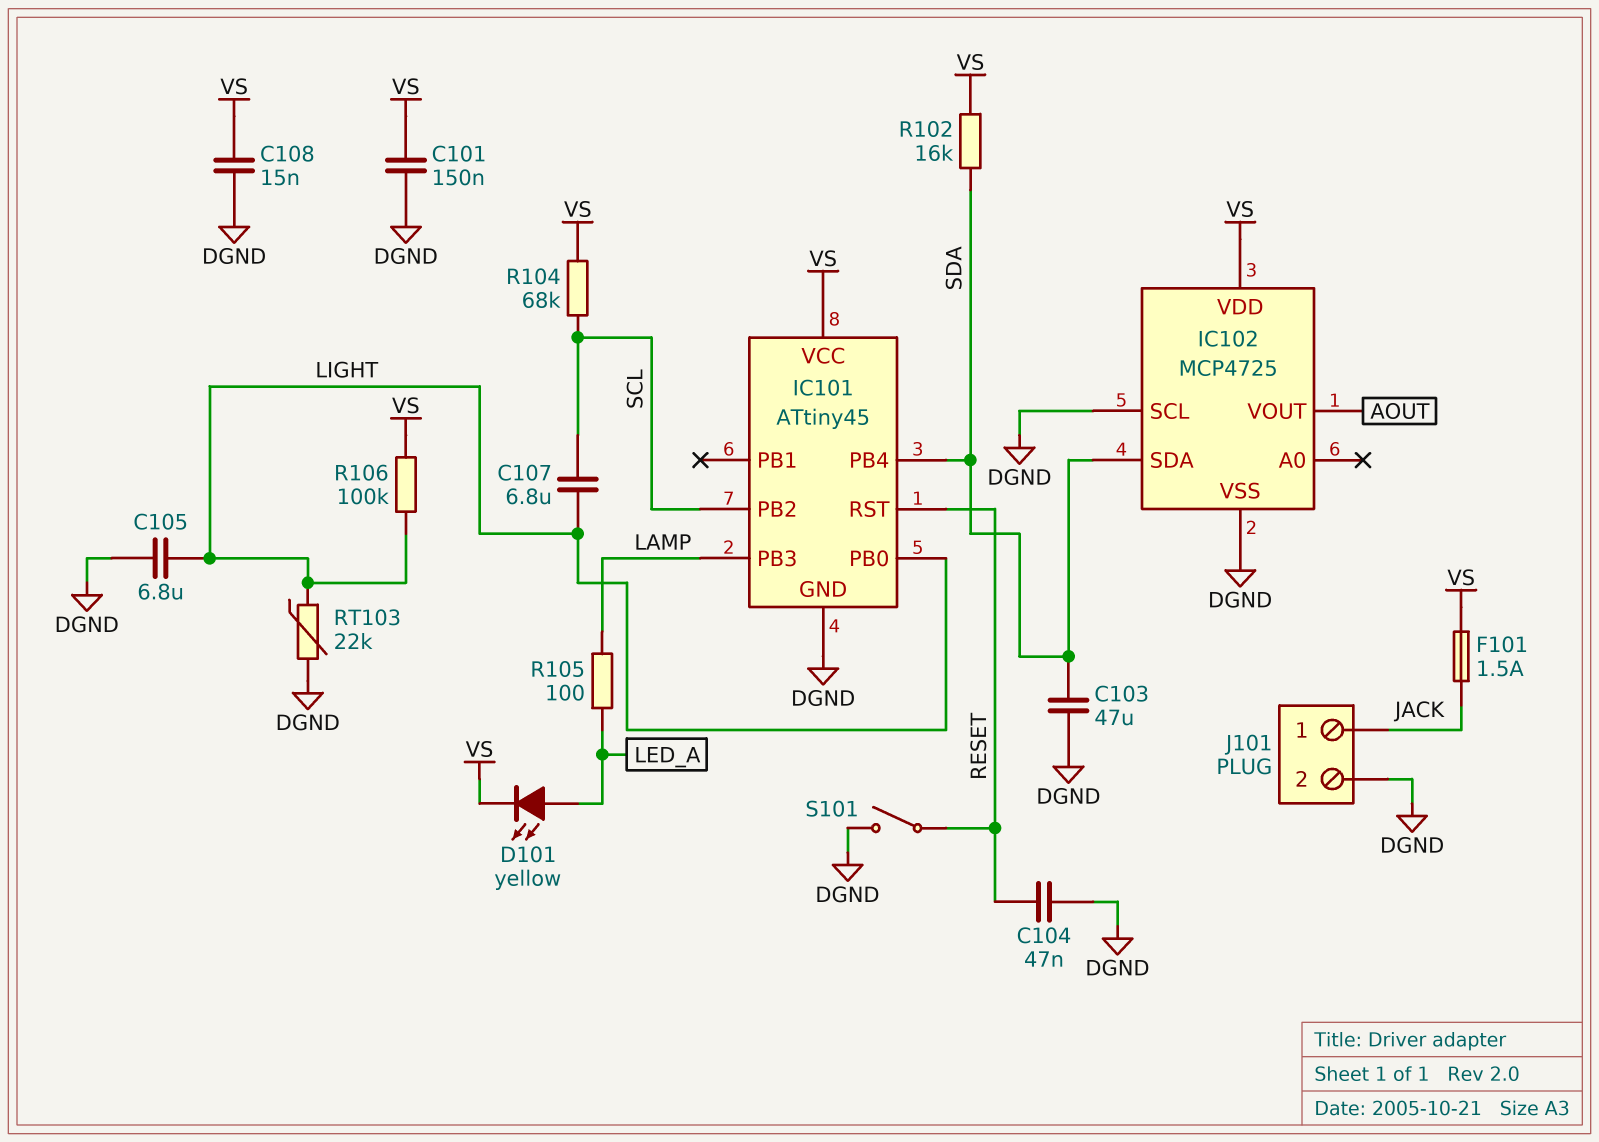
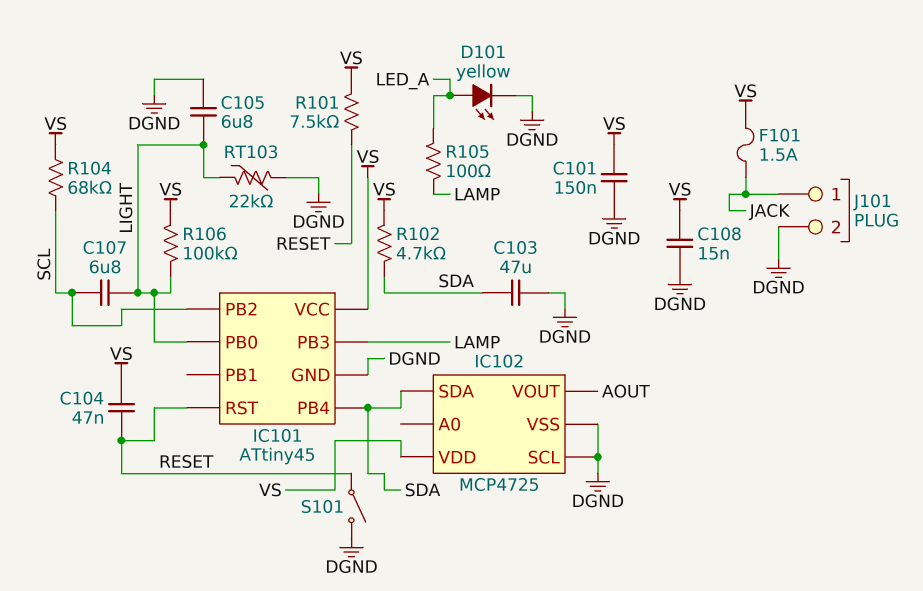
C104: 47nF (DGND, RESET) -> 47nF (RESET, VS)
D101: LED yellow (A LED_A, K VS) -> LED yellow (A LED_A, K DGND)
R101: none -> 7.5k (RESET, VS)
R102: 16k (SDA, VS) -> 4.7k (SDA, VS)

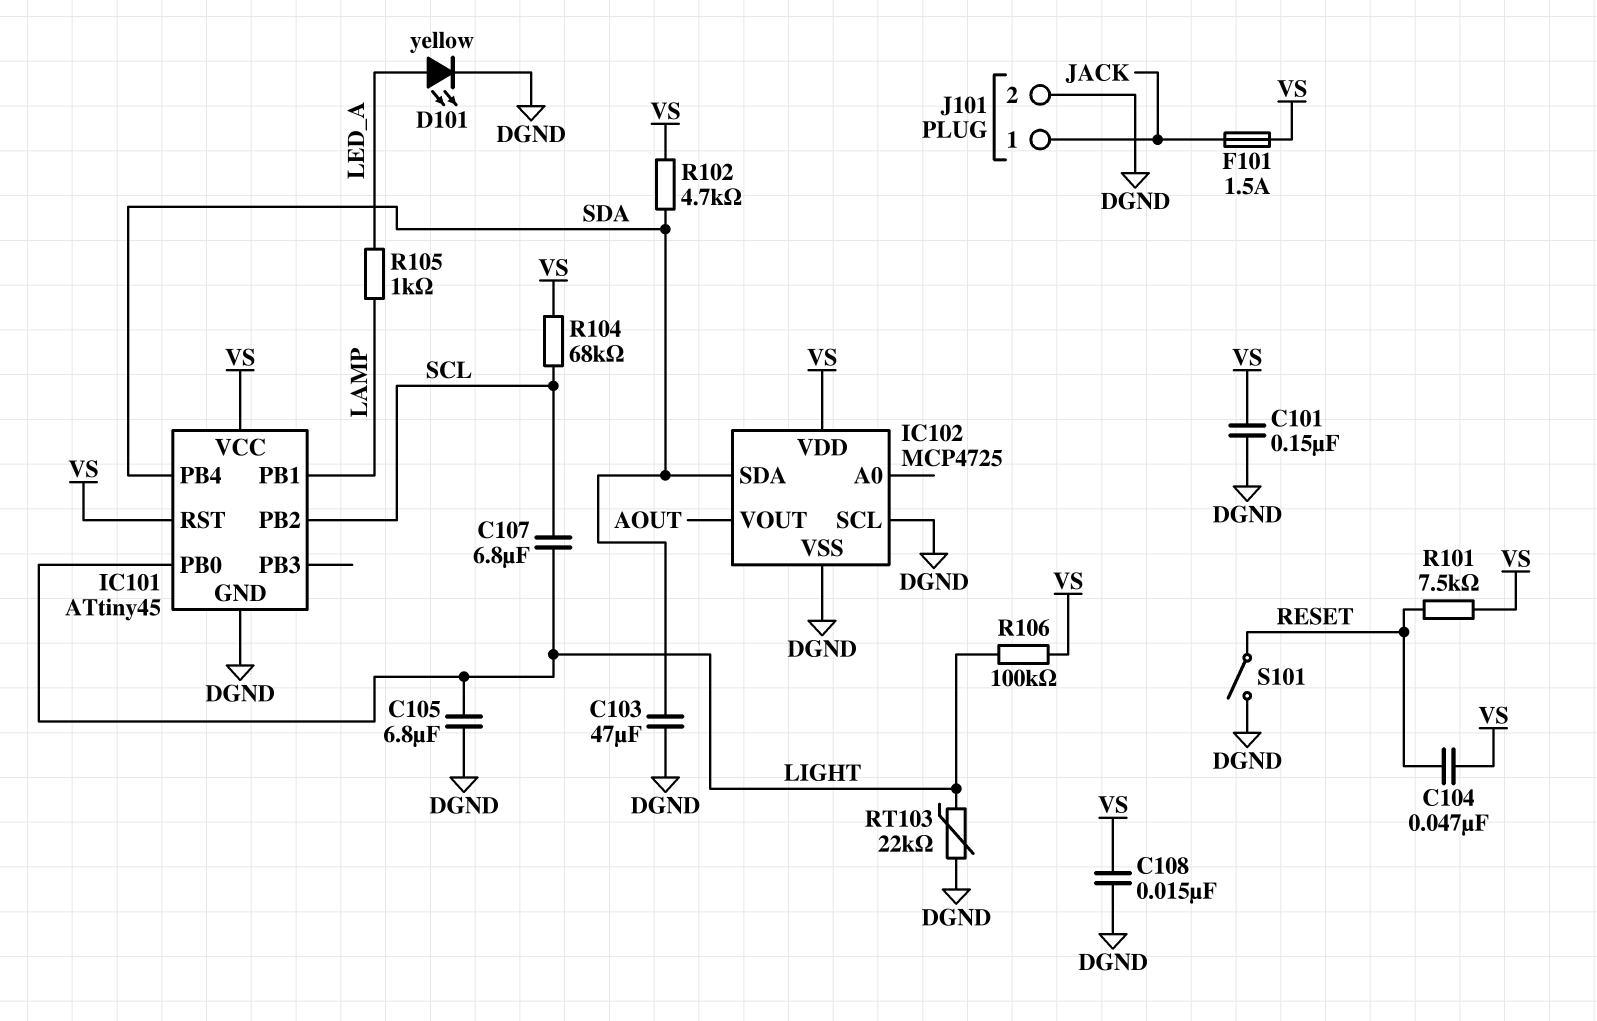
IC101 pin PB1: none -> LAMP
IC101 pin PB3: LAMP -> none
IC101 pin RST: RESET -> VS
R105: 100 (LAMP, LED_A) -> 1k (LAMP, LED_A)

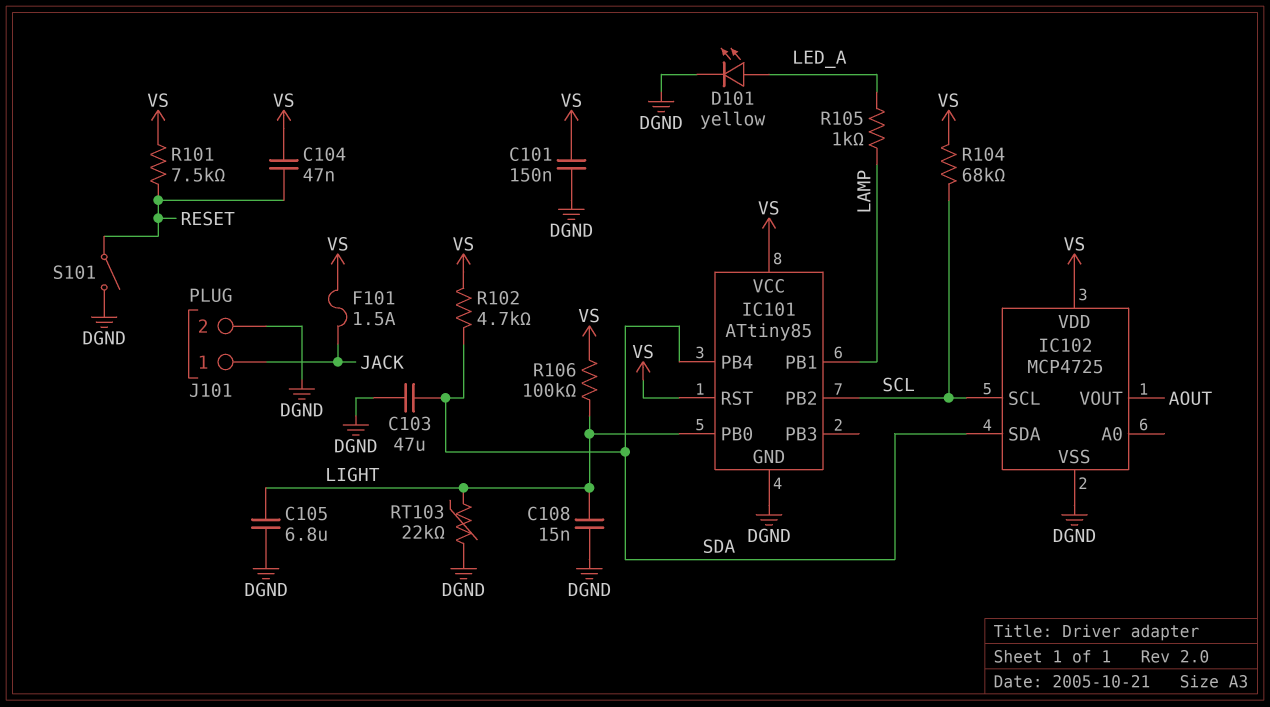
C107: 6.8uF (LIGHT, SCL) -> none
C108: 15nF (DGND, VS) -> 15nF (DGND, LIGHT)
IC101: ATtiny45 -> ATtiny85
IC102 pin SCL: DGND -> SCL

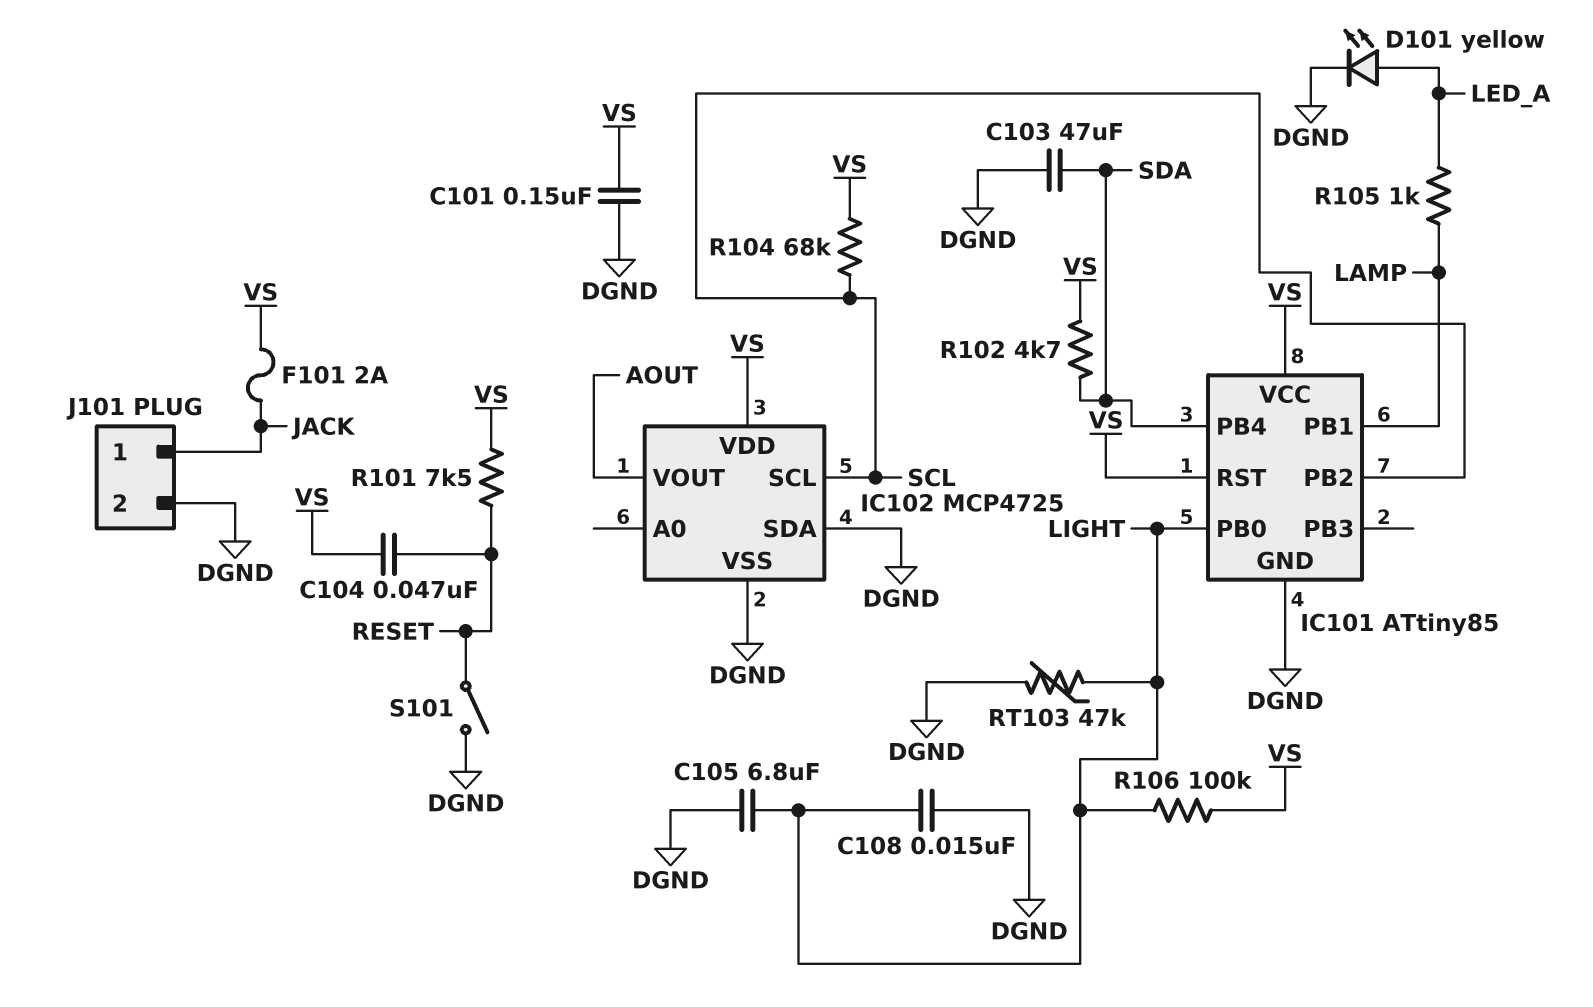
F101: 1.5A (JACK, VS) -> 2A (JACK, VS)
IC102 pin SDA: SDA -> DGND
RT103: 22k (DGND, LIGHT) -> 47k (DGND, LIGHT)

